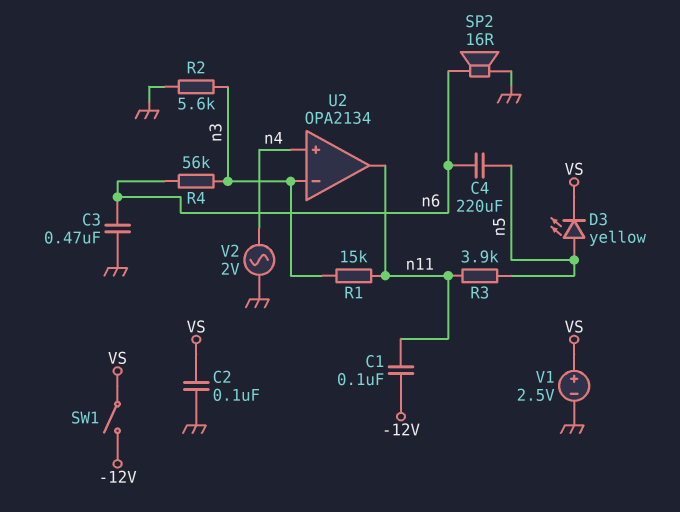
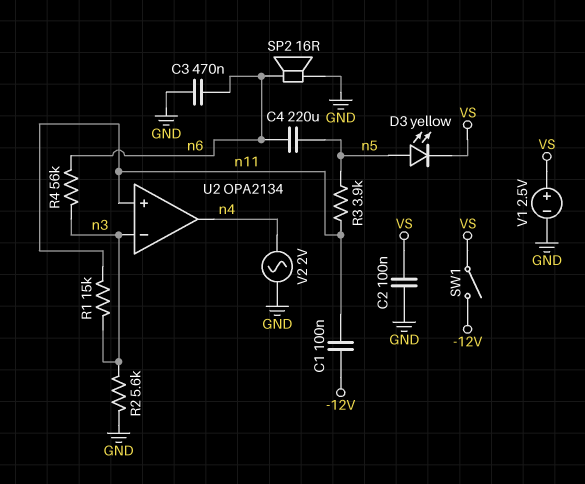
U2 pin in+: n4 -> n11
U2 pin out: n11 -> n4

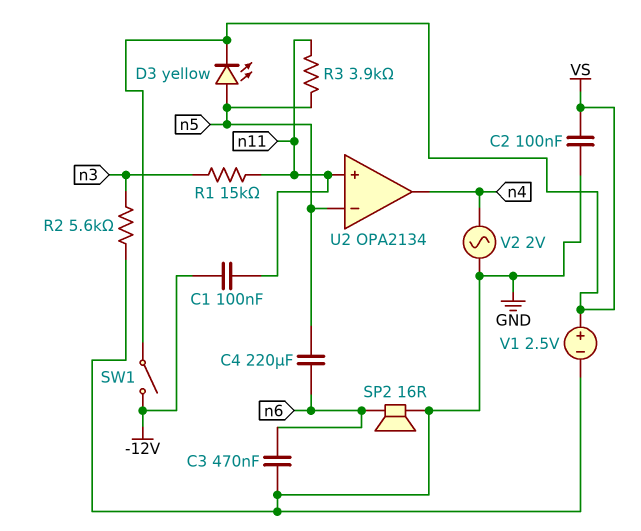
R4: 56k (n3, n6) -> none
U2 pin in-: n3 -> n5

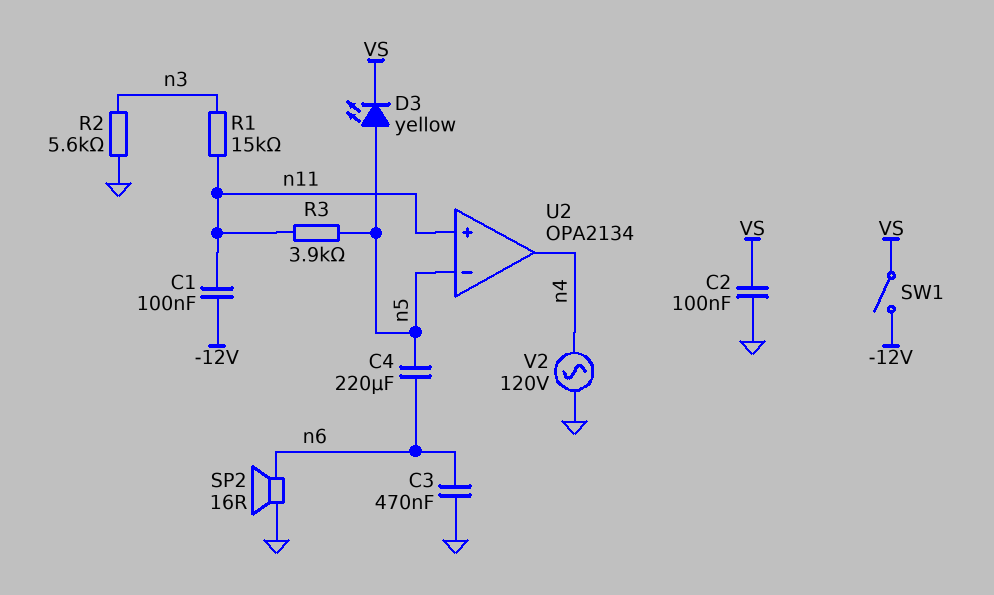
V1: 2.5V (plus VS, minus GND) -> none
V2: AC 2V (GND, n4) -> AC 120V (GND, n4)

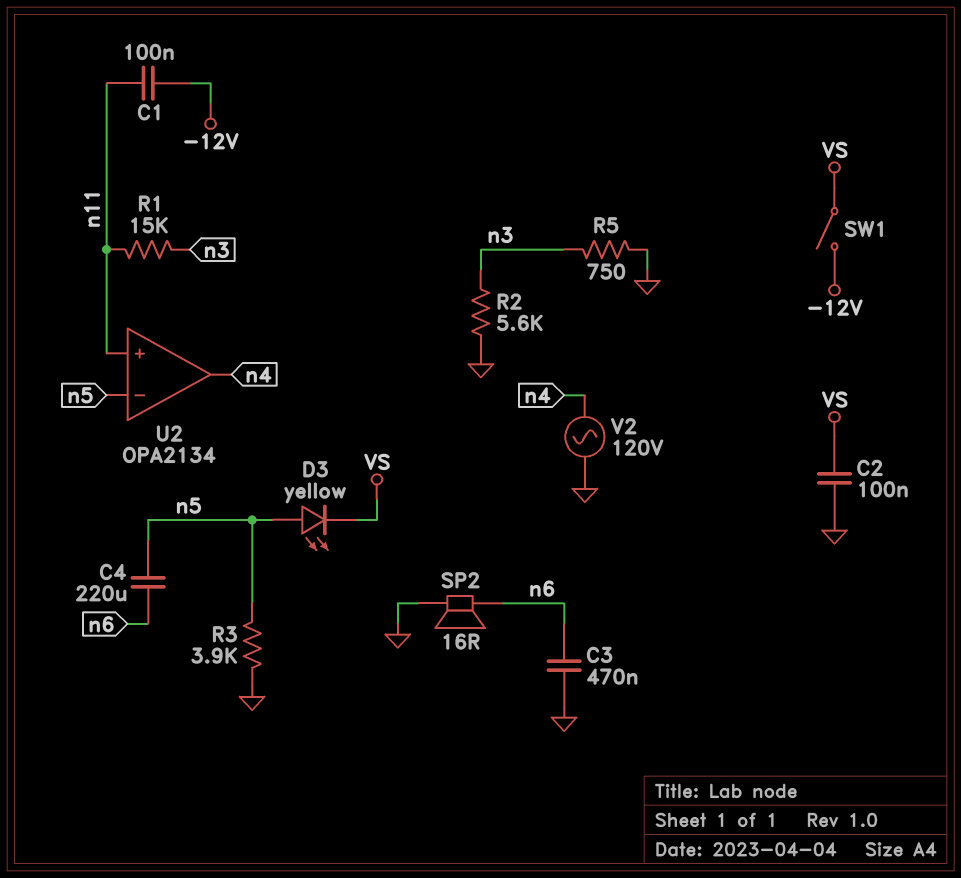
R3: 3.9k (n5, n11) -> 3.9k (GND, n5)
R5: none -> 750 (GND, n3)

